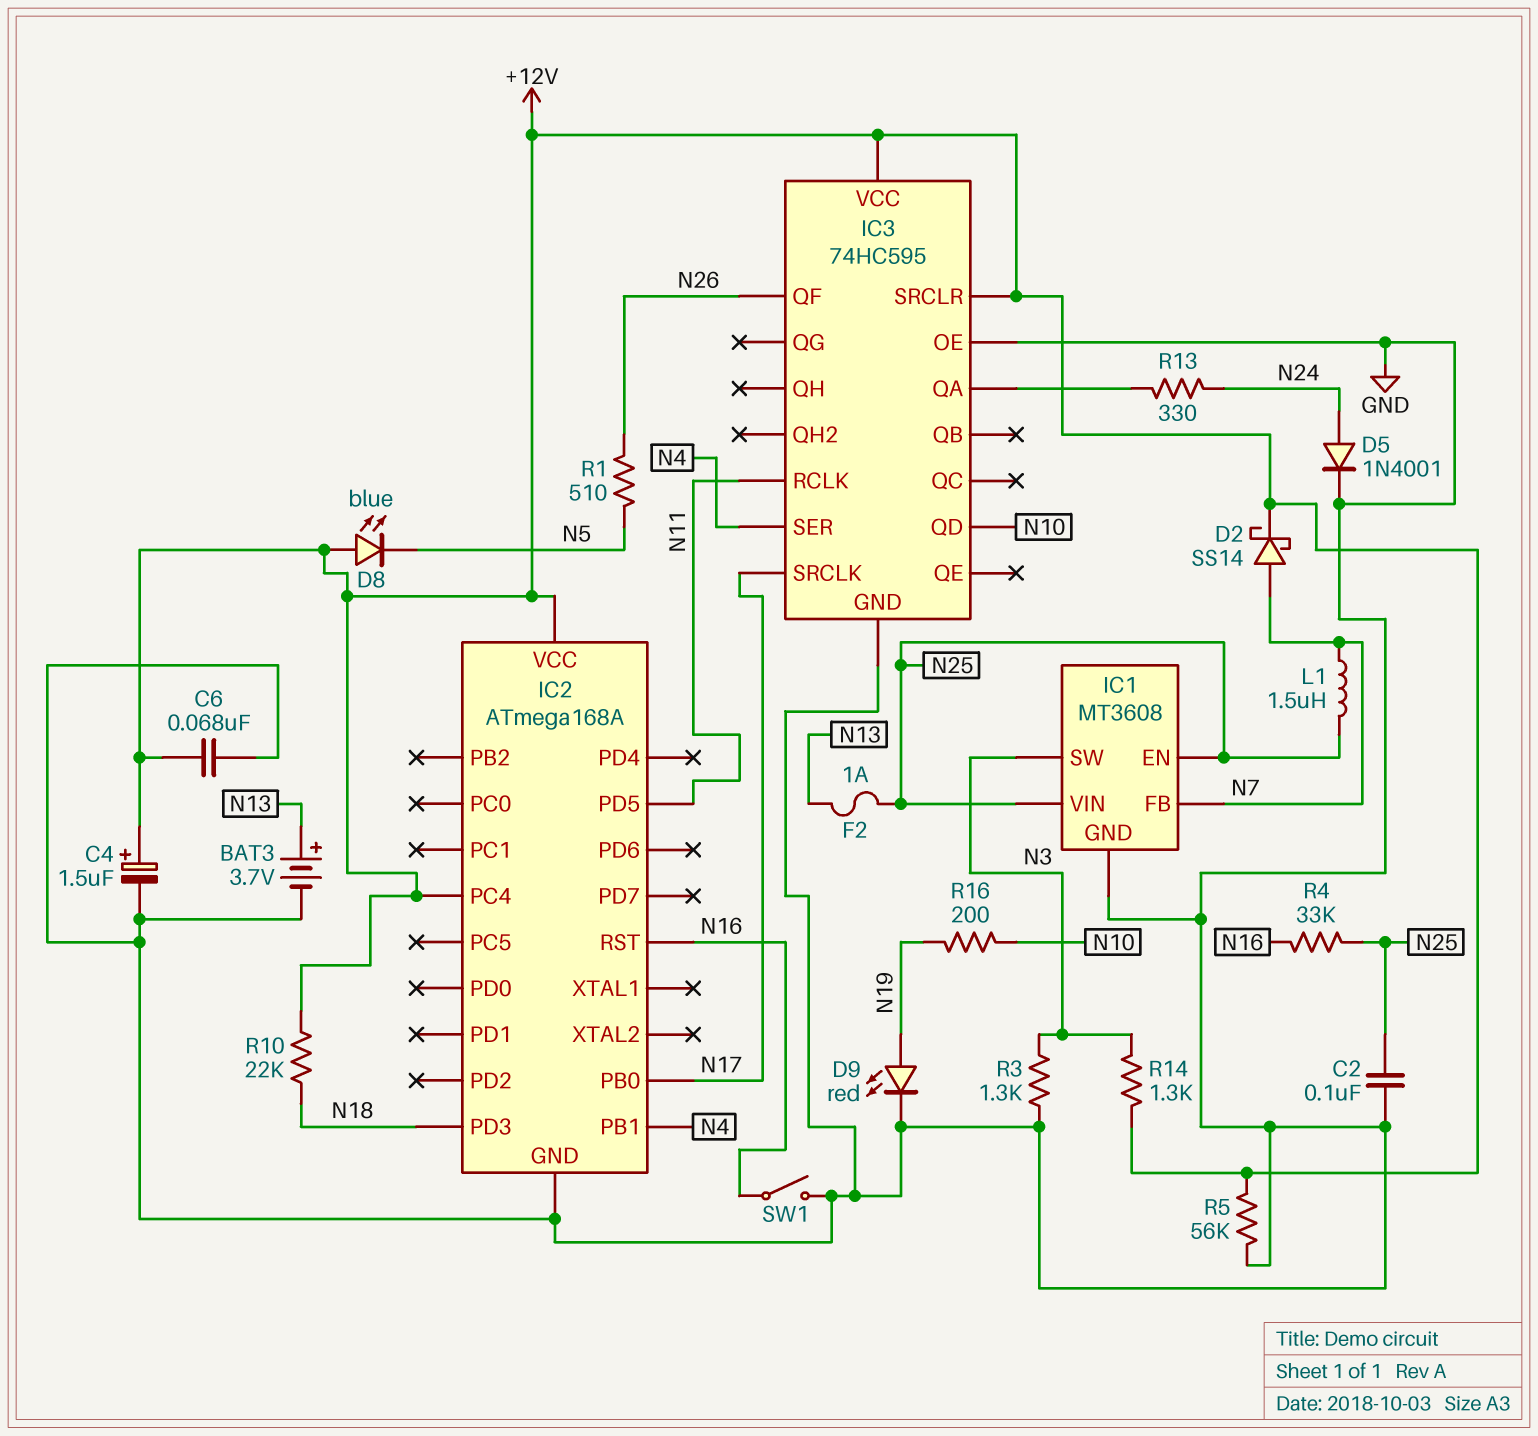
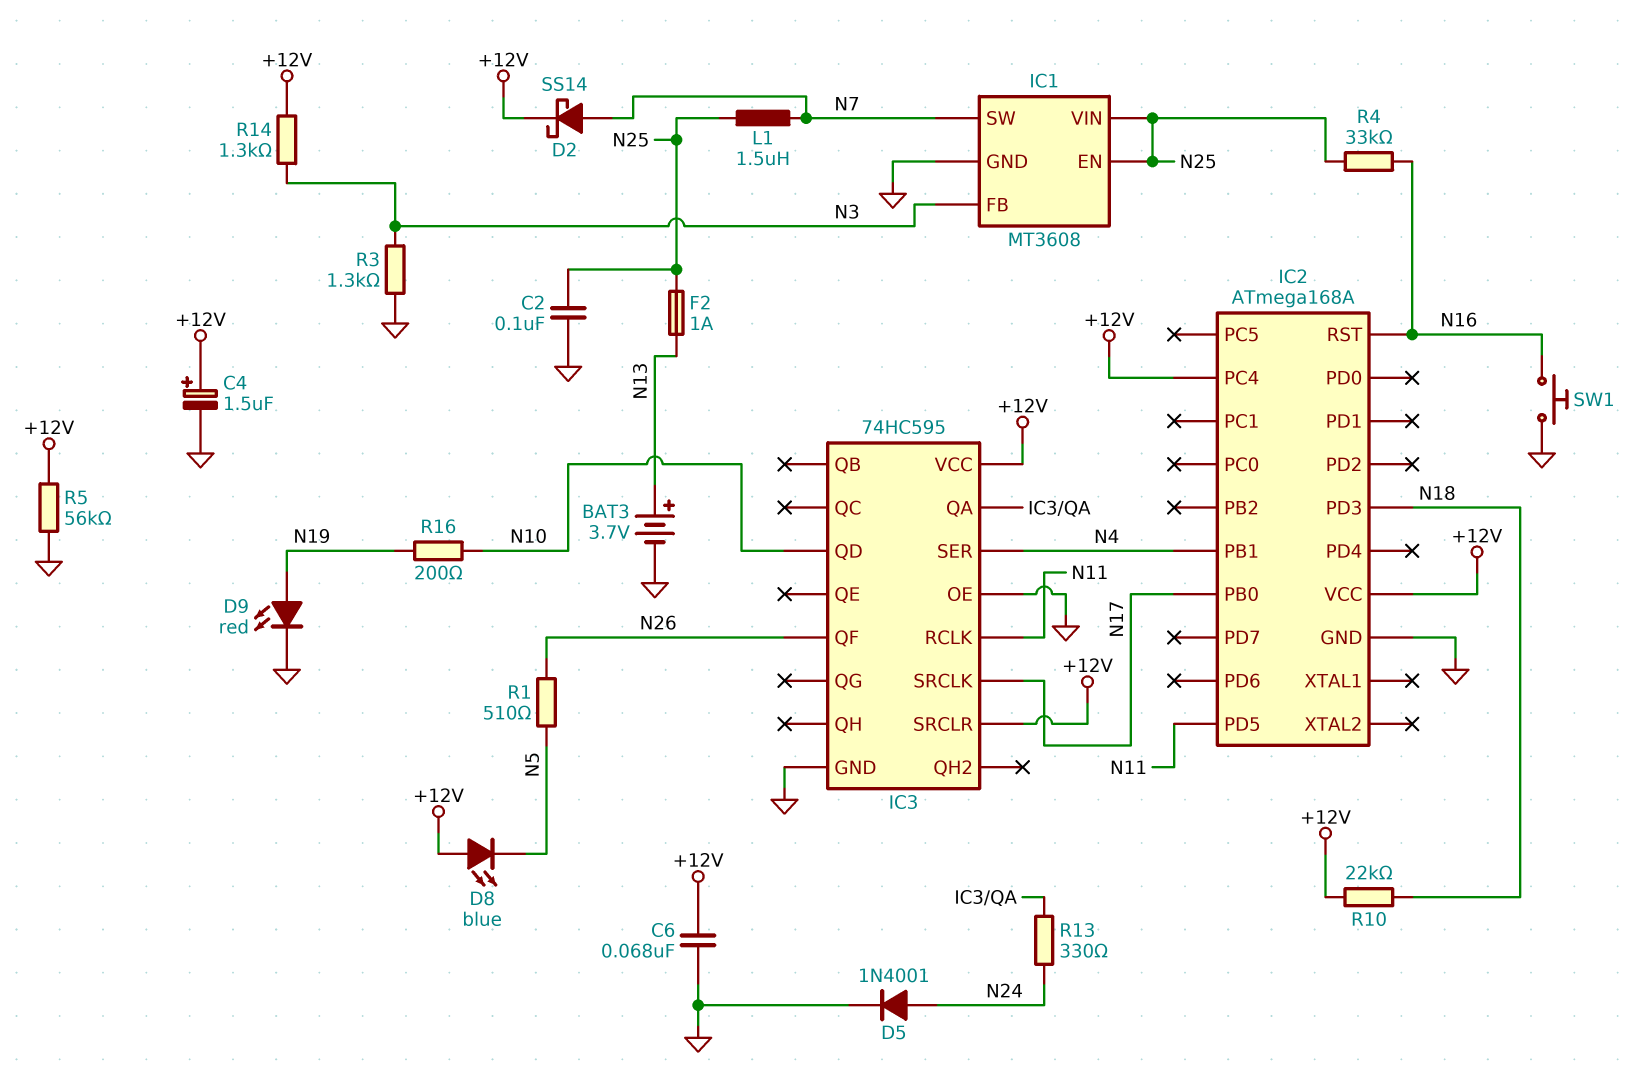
IC1 pin FB: N7 -> N3
IC1 pin SW: N3 -> N7
SW1: switch (GND, N16) -> button (GND, N16)

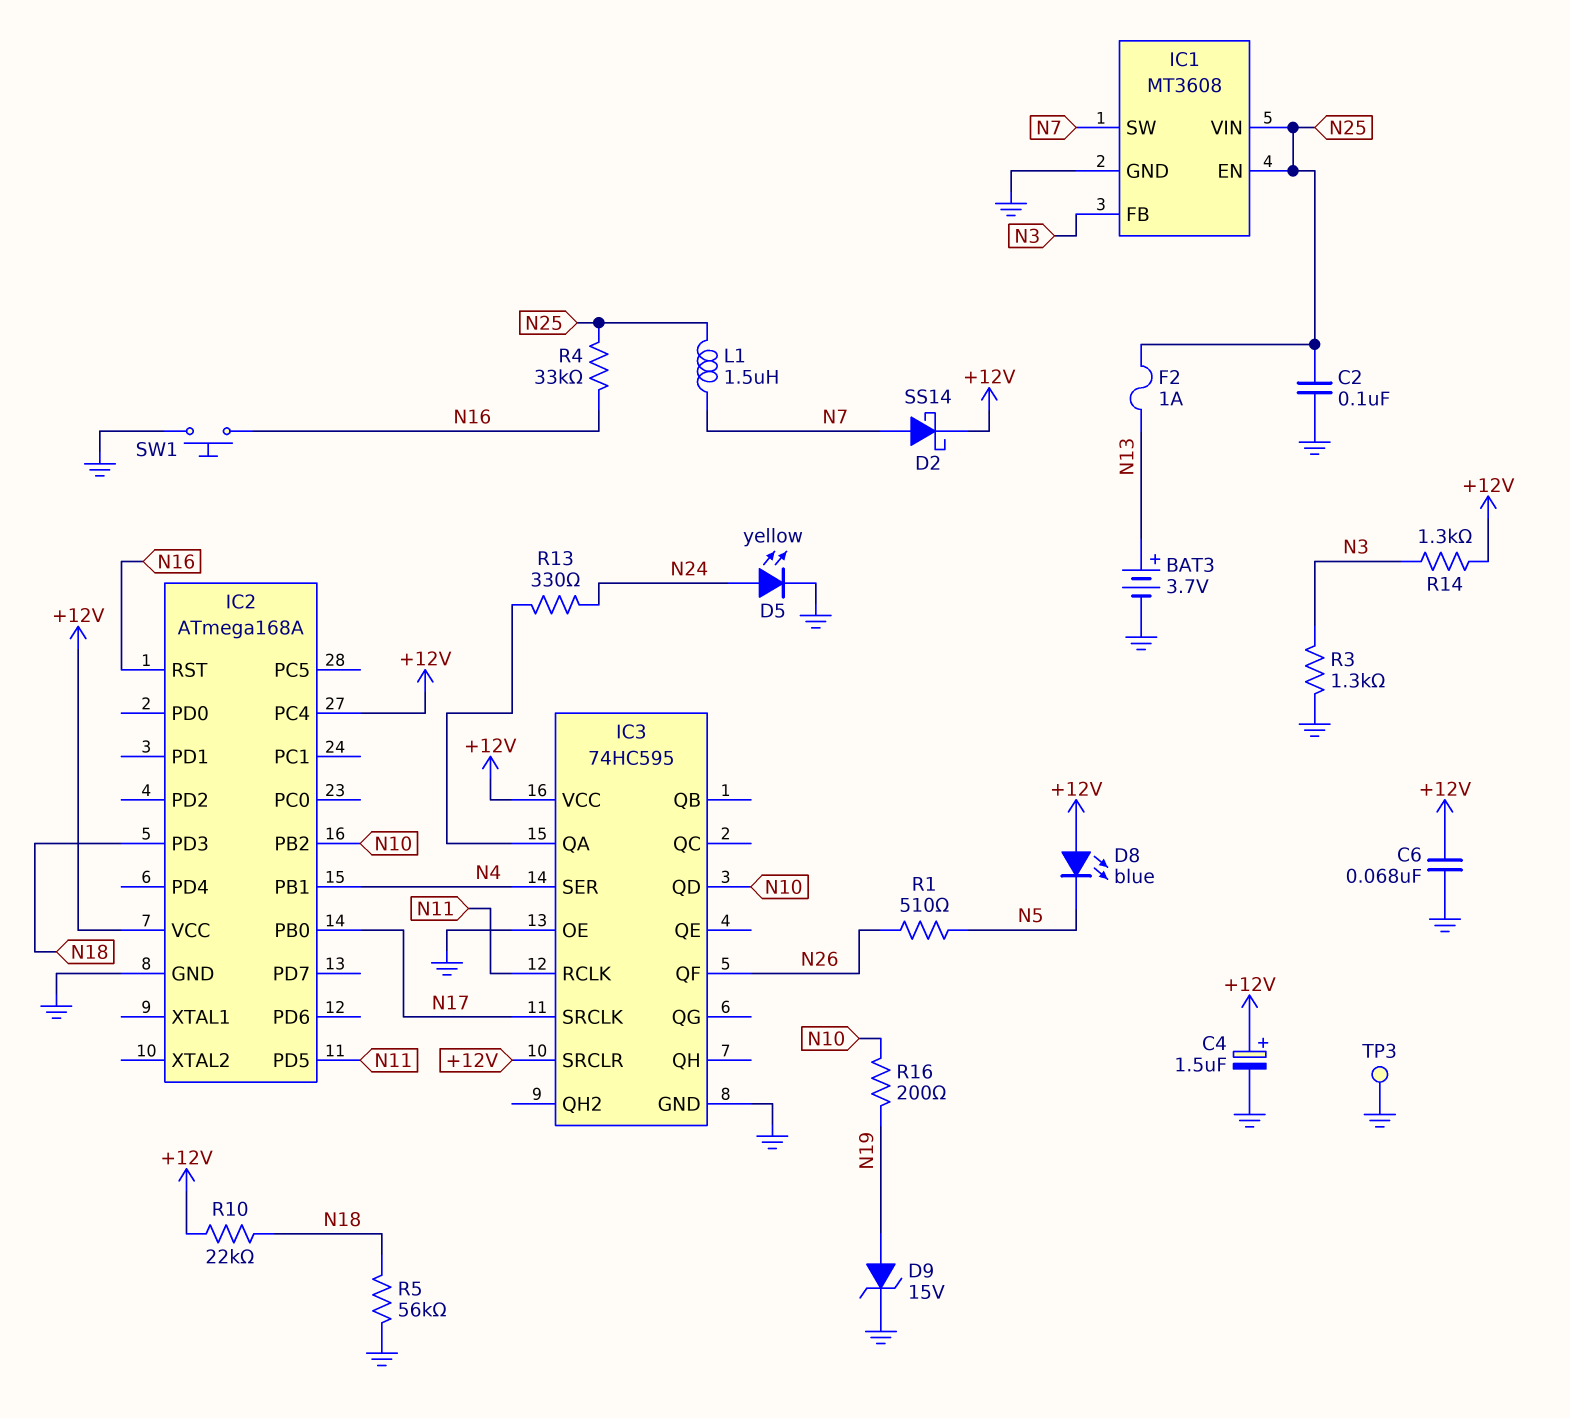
D5: diode 1N4001 (A N24, K GND) -> LED yellow (A N24, K GND)
D9: LED red (A N19, K GND) -> zener 15V (A N19, K GND)
IC2 pin PB2: none -> N10
R5: 56k (+12V, GND) -> 56k (GND, N18)
TP3: none -> test point (GND)

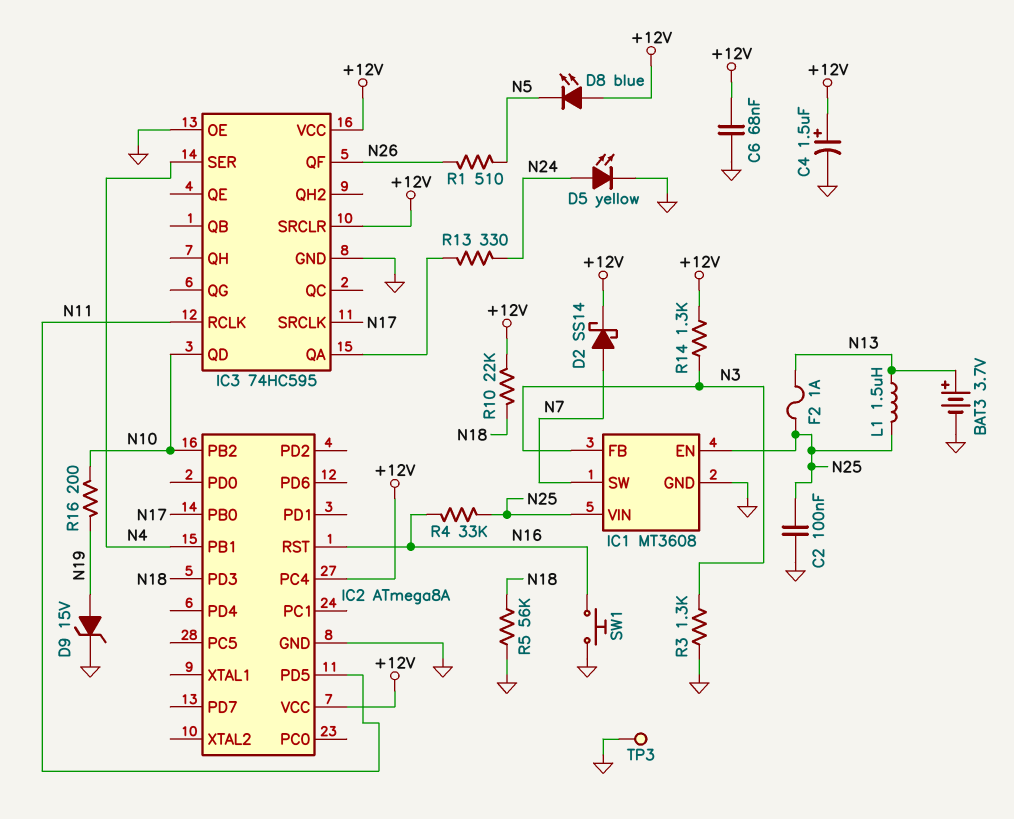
IC2: ATmega168A -> ATmega8A
L1: 1.5uH (N7, N25) -> 1.5uH (N13, N25)

